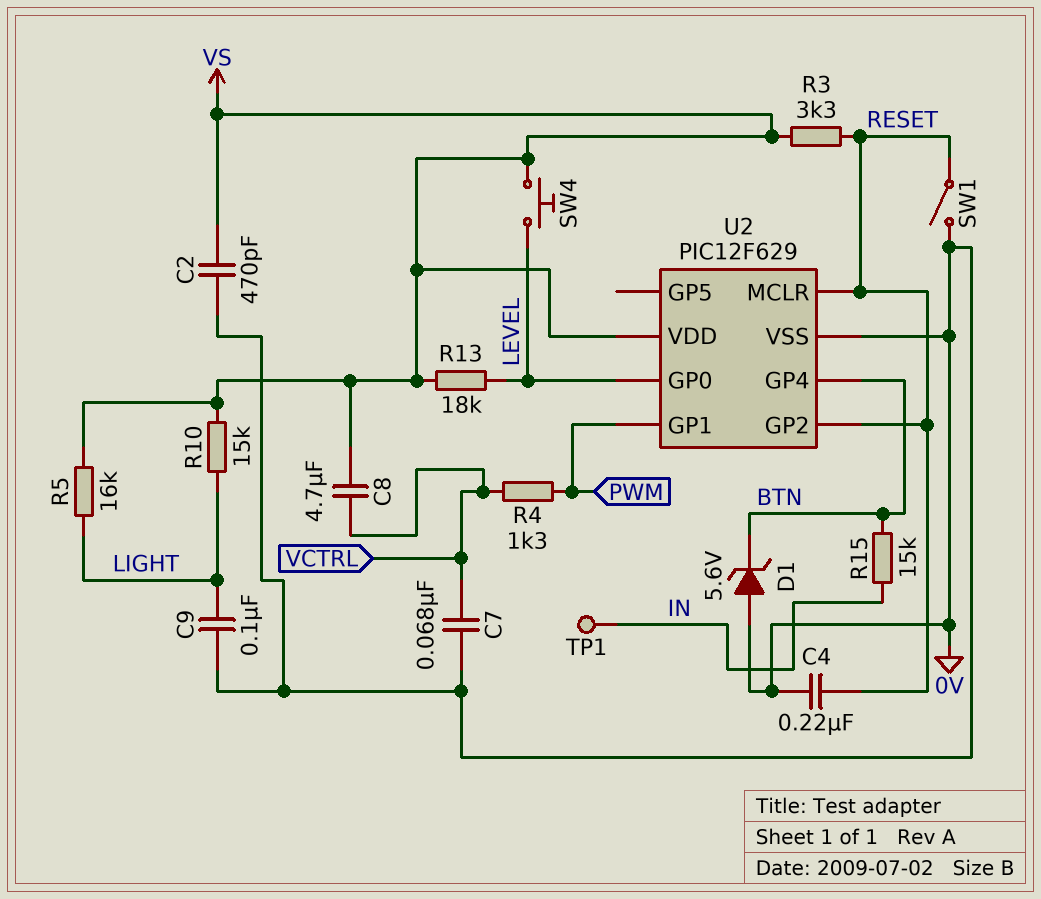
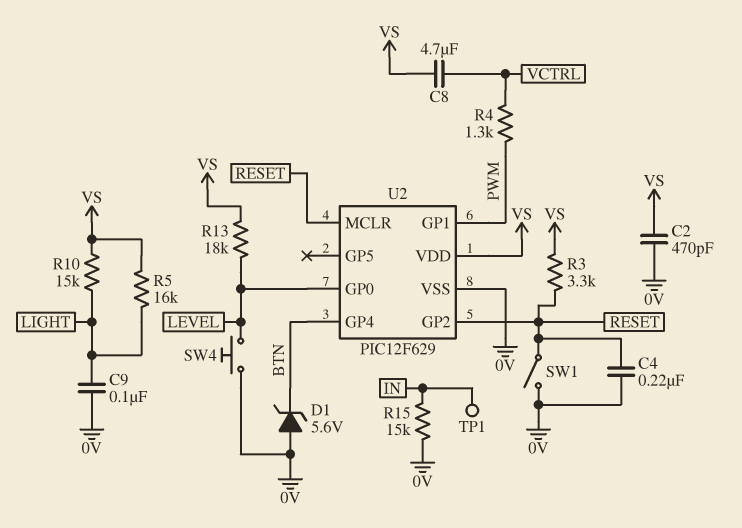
C7: 68nF (0V, VCTRL) -> none
R15: 15k (BTN, IN) -> 15k (0V, IN)
SW4: button (LEVEL, VS) -> button (0V, LEVEL)

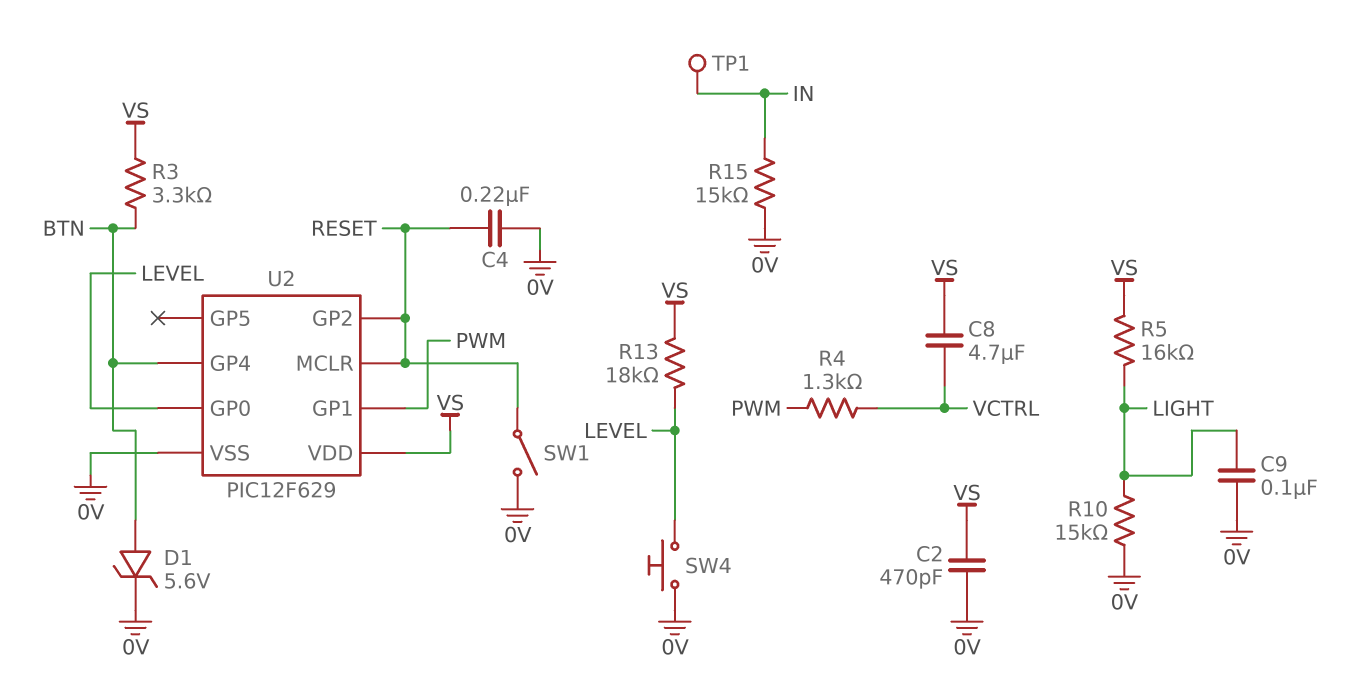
D1: zener 5.6V (A 0V, K BTN) -> zener 5.6V (A BTN, K 0V)
R3: 3.3k (RESET, VS) -> 3.3k (BTN, VS)
R10: 15k (LIGHT, VS) -> 15k (0V, LIGHT)

